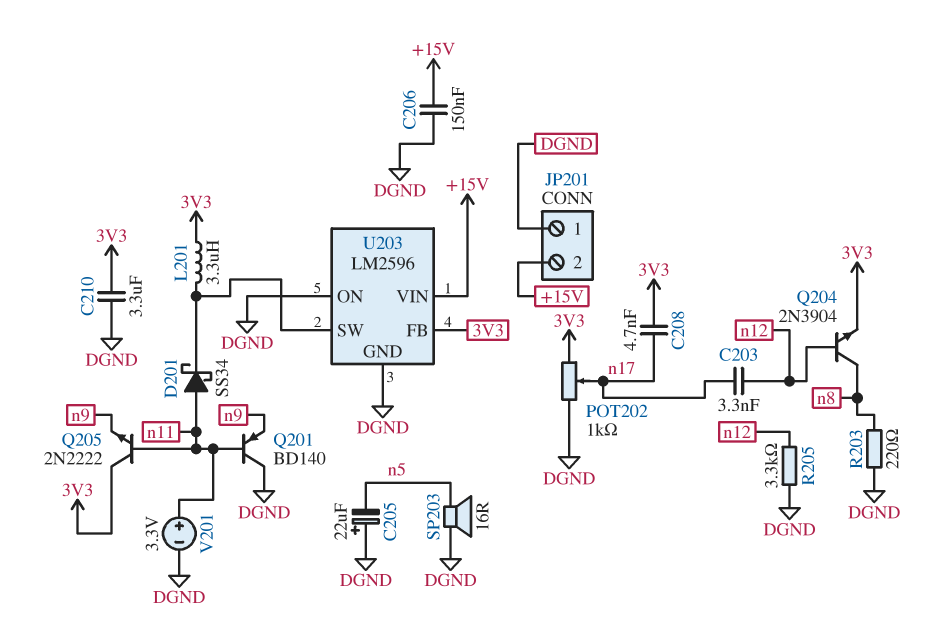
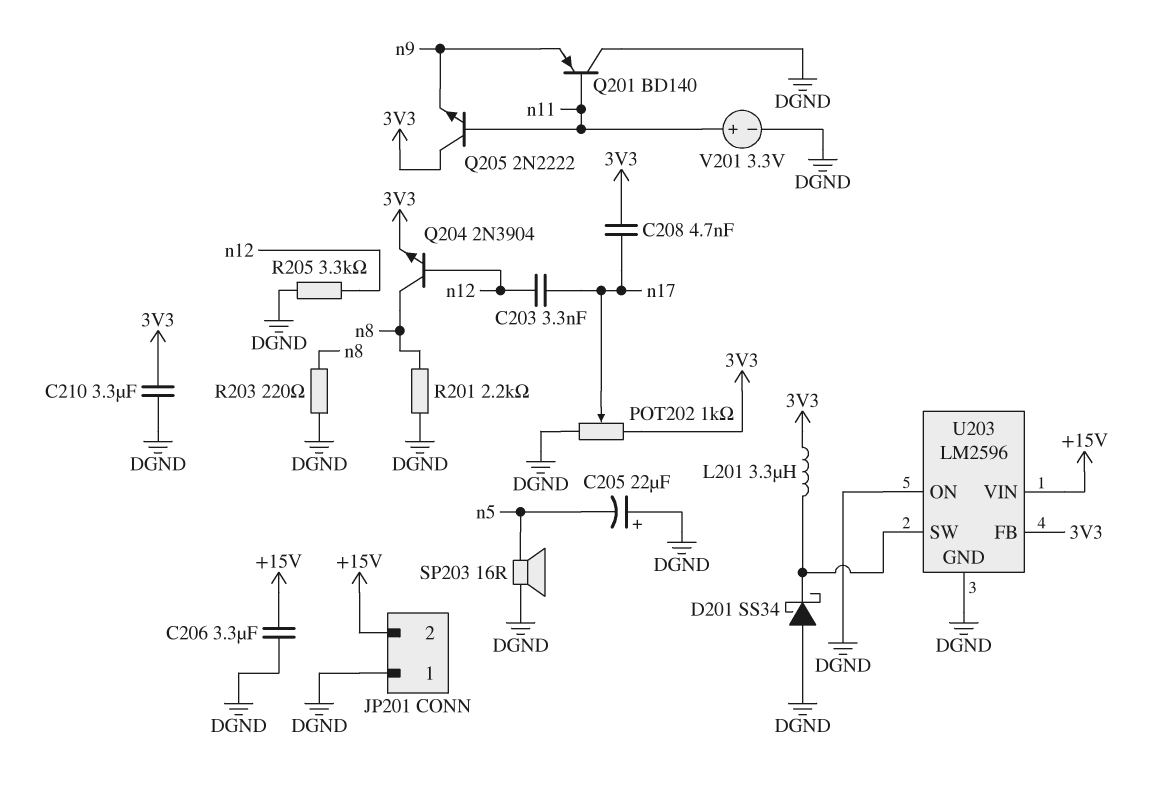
C206: 150nF (+15V, DGND) -> 3.3uF (+15V, DGND)
D201: schottky SS34 (A n11, K U203/SW) -> schottky SS34 (A DGND, K U203/SW)
R201: none -> 2.2k (DGND, n8)

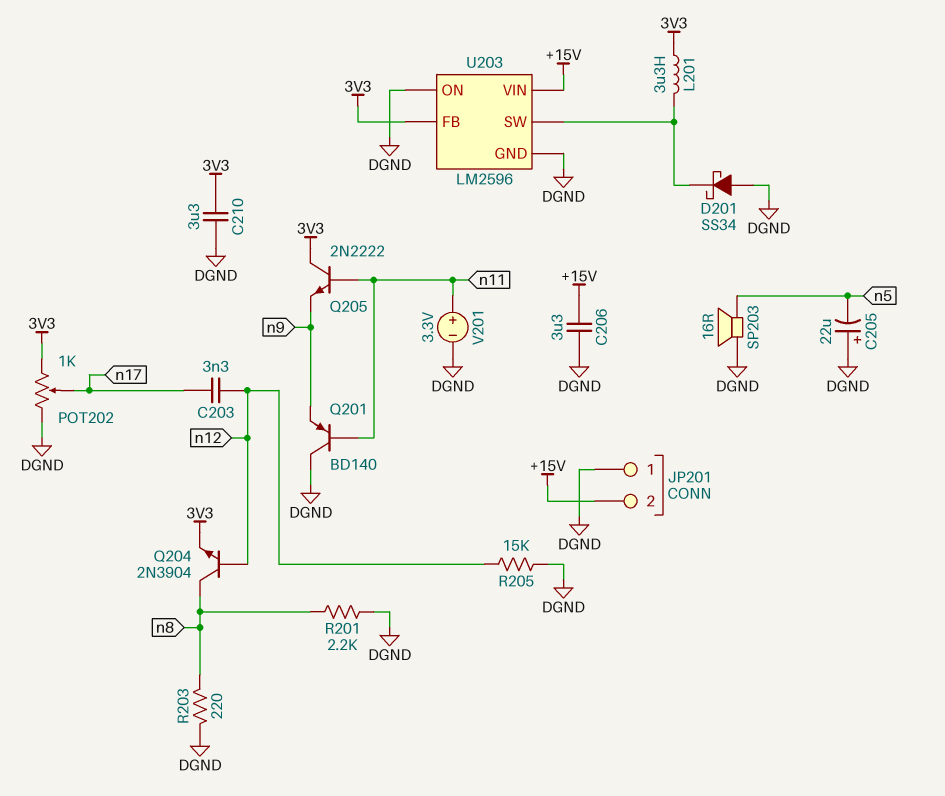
C208: 4.7nF (3V3, n17) -> none
R205: 3.3k (DGND, n12) -> 15k (DGND, n12)

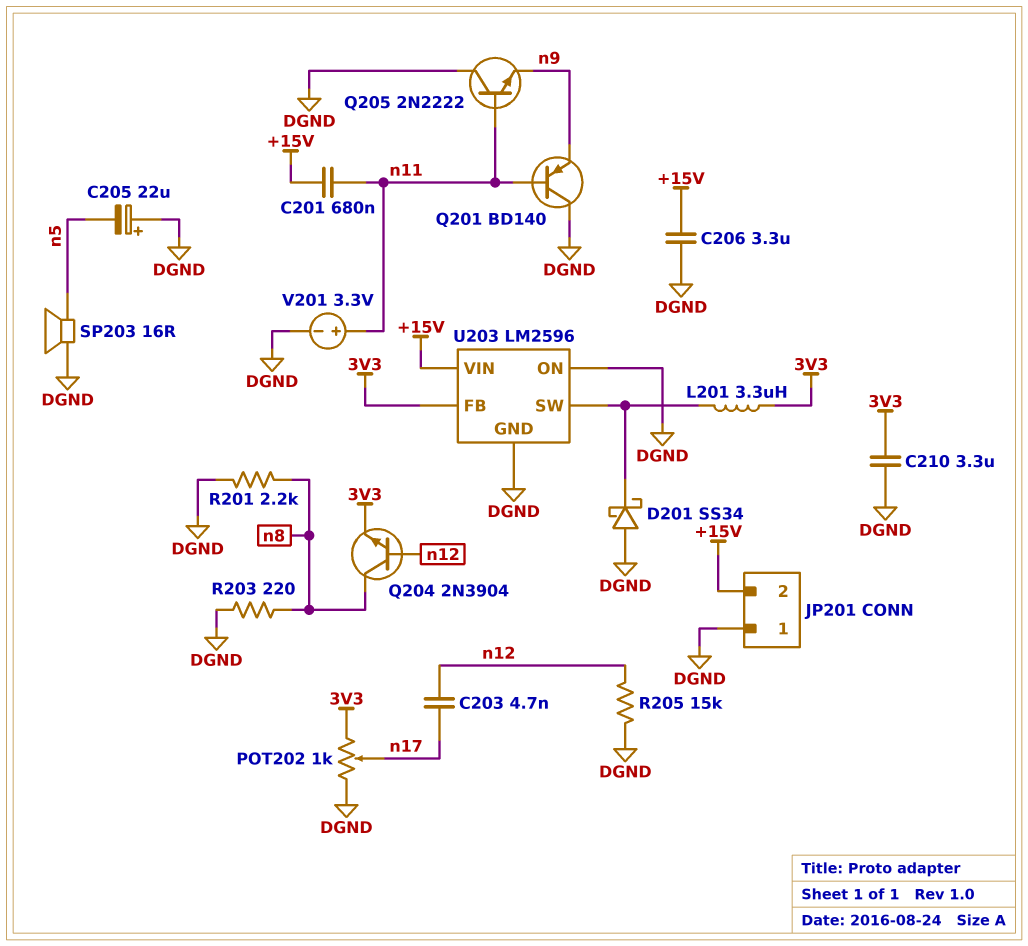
C201: none -> 680nF (+15V, n11)
C203: 3.3nF (n12, n17) -> 4.7nF (n12, n17)
Q205: NPN 2N2222 (B n11, C 3V3, E n9) -> NPN 2N2222 (B n11, C DGND, E n9)

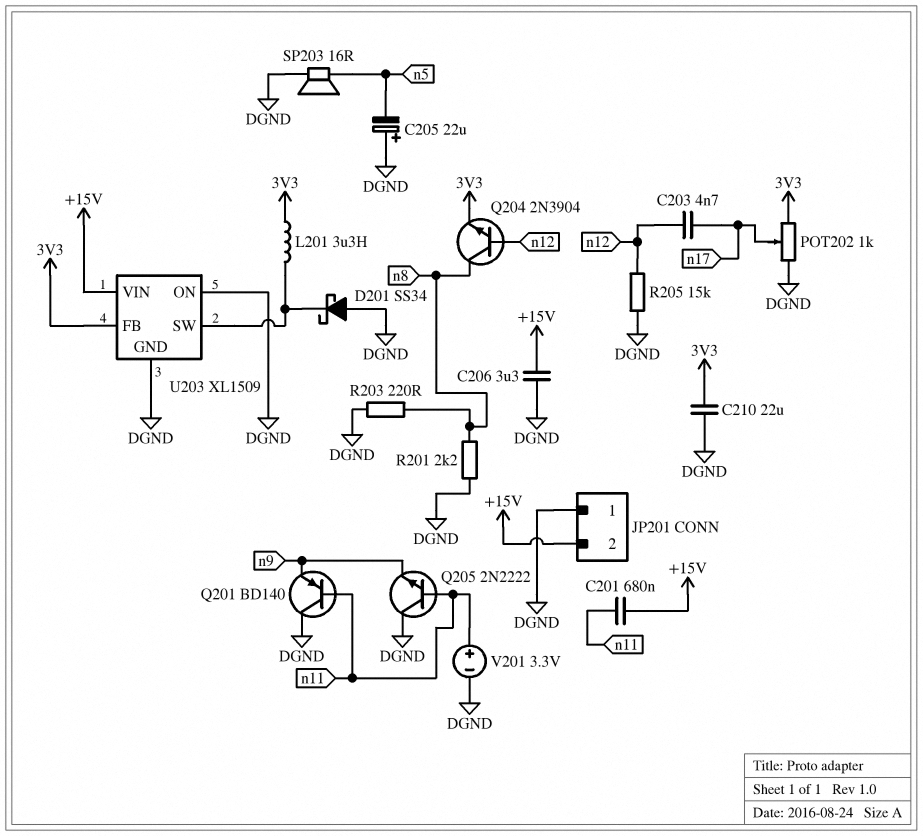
C210: 3.3uF (3V3, DGND) -> 22uF (3V3, DGND)
U203: LM2596 -> XL1509

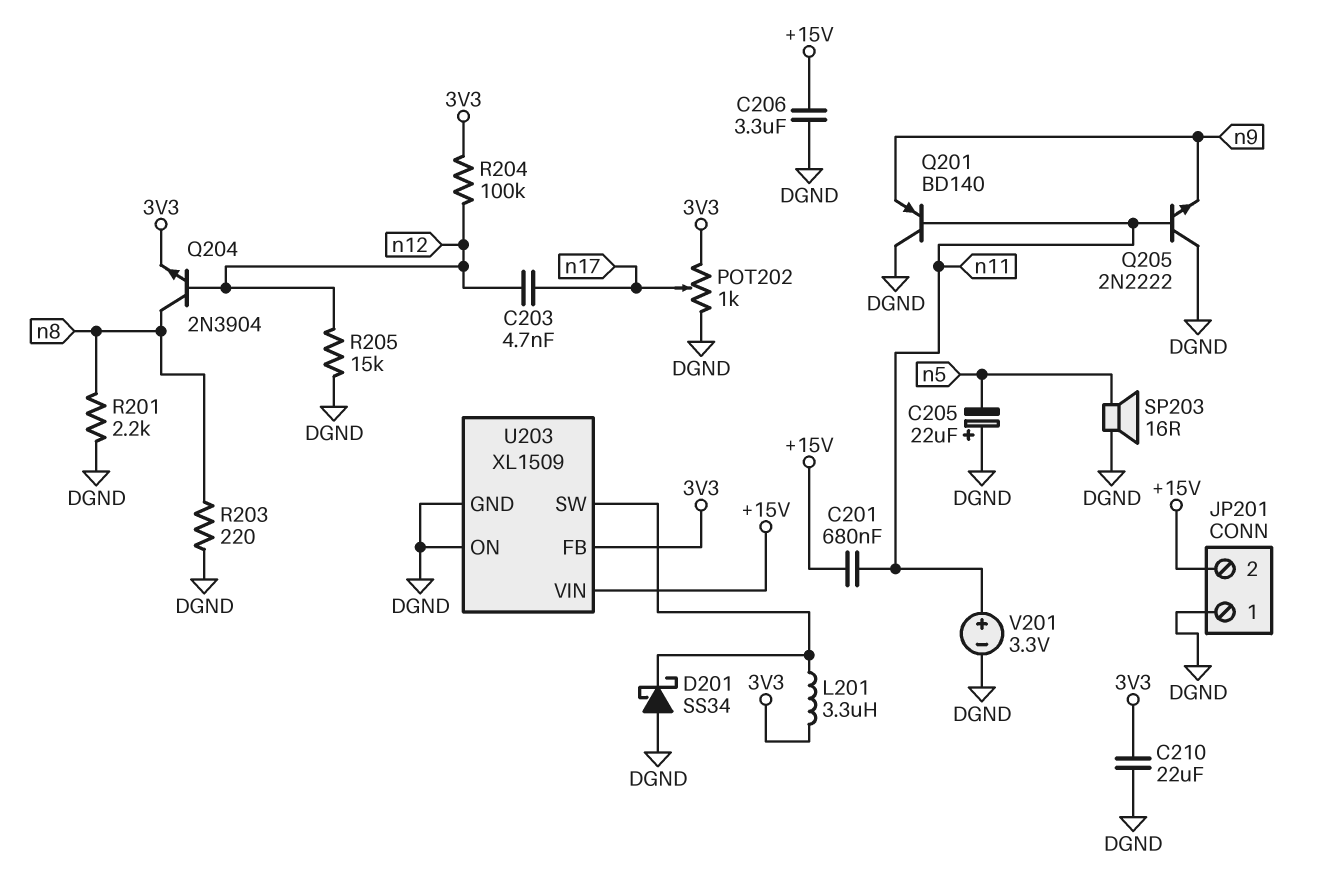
R204: none -> 100k (3V3, n12)

